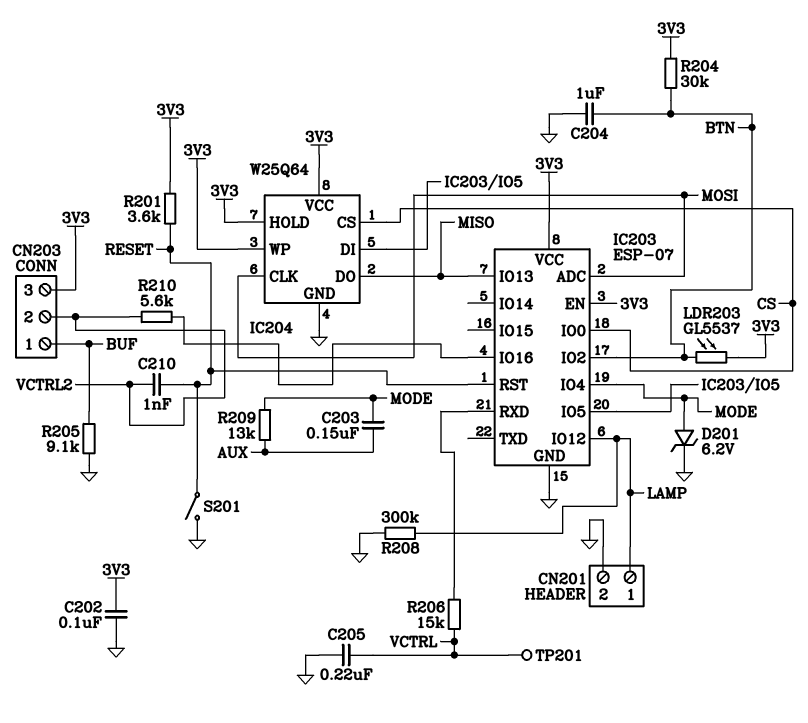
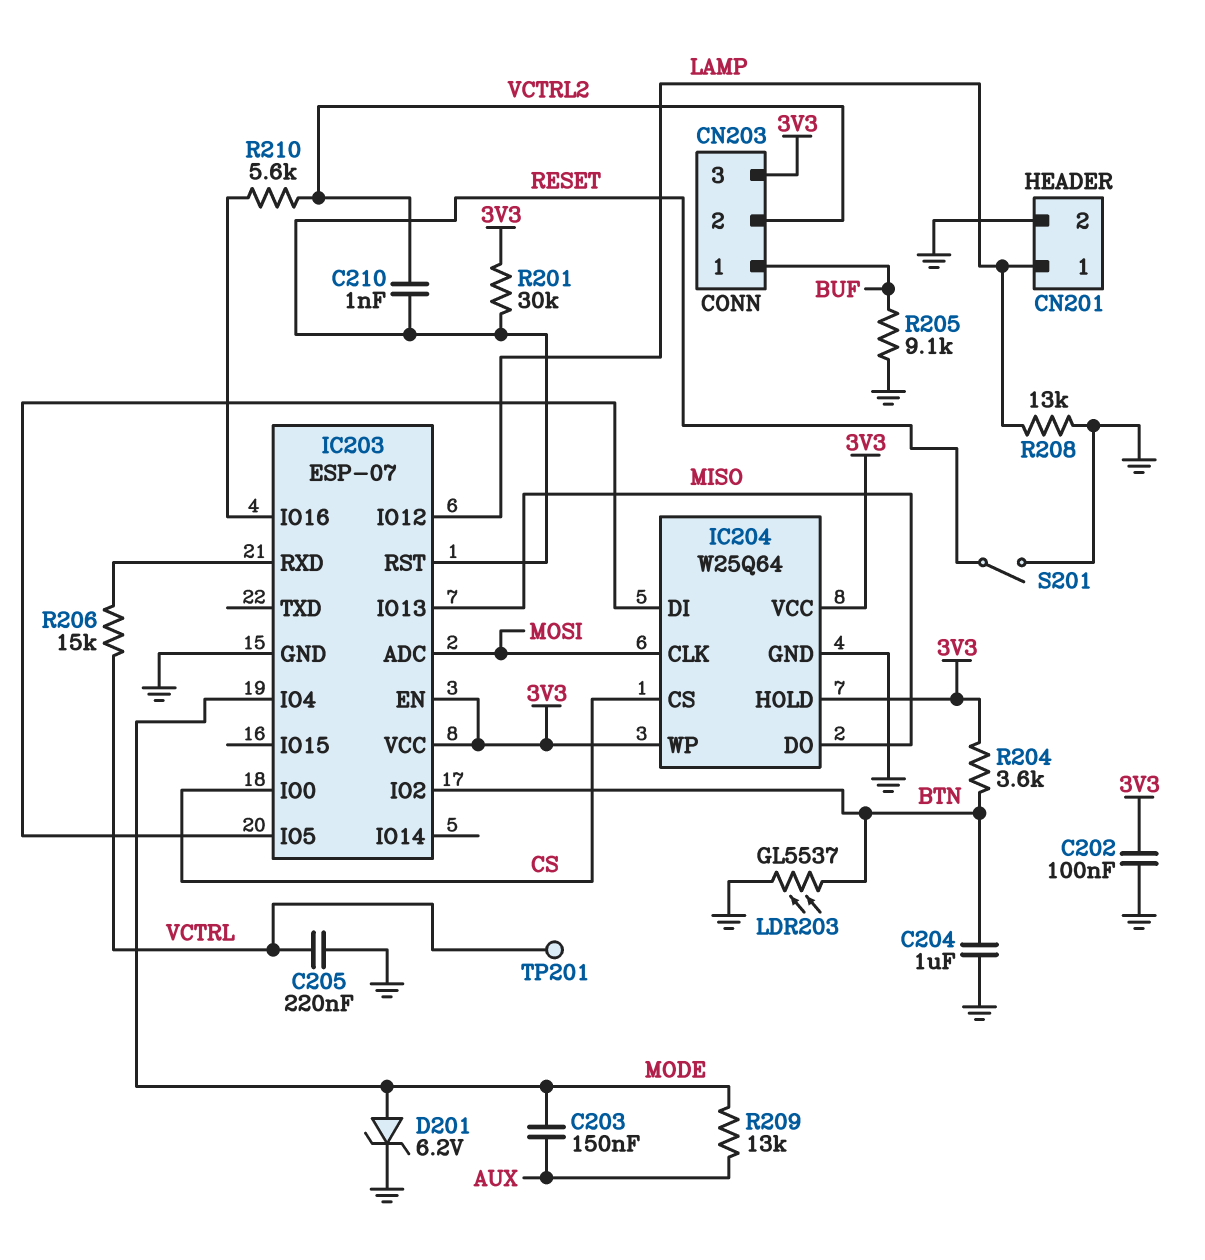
LDR203: GL5537 (3V3, BTN) -> GL5537 (BTN, GND)
R201: 3.6k (3V3, RESET) -> 30k (3V3, RESET)
R204: 30k (3V3, BTN) -> 3.6k (3V3, BTN)
R208: 300k (GND, LAMP) -> 13k (GND, LAMP)

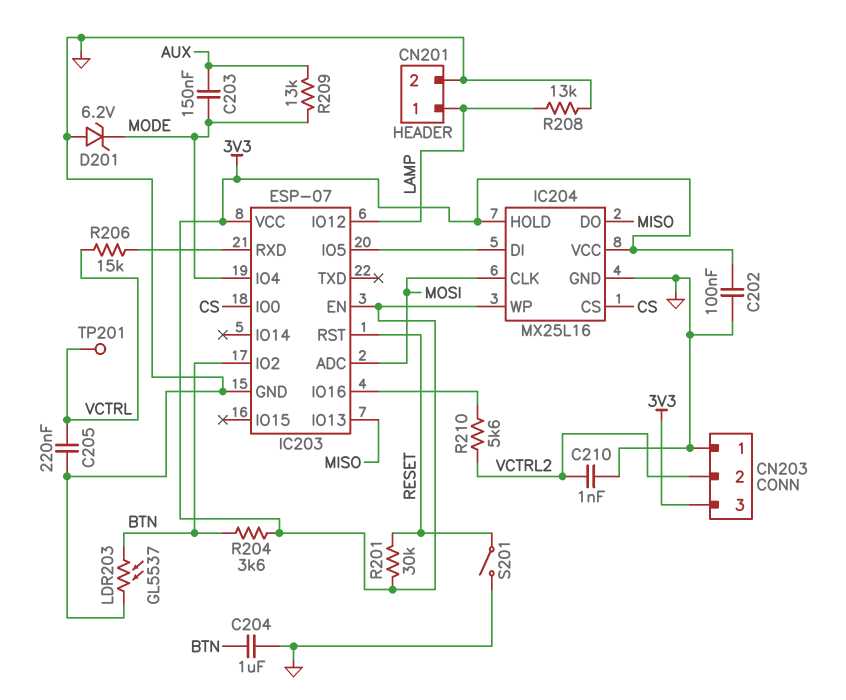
C210: 1nF (RESET, VCTRL2) -> 1nF (GND, VCTRL2)
CN203 pin 1: BUF -> GND
D201: zener 6.2V (A MODE, K GND) -> zener 6.2V (A GND, K MODE)
IC204: W25Q64 -> MX25L16
R205: 9.1k (BUF, GND) -> none

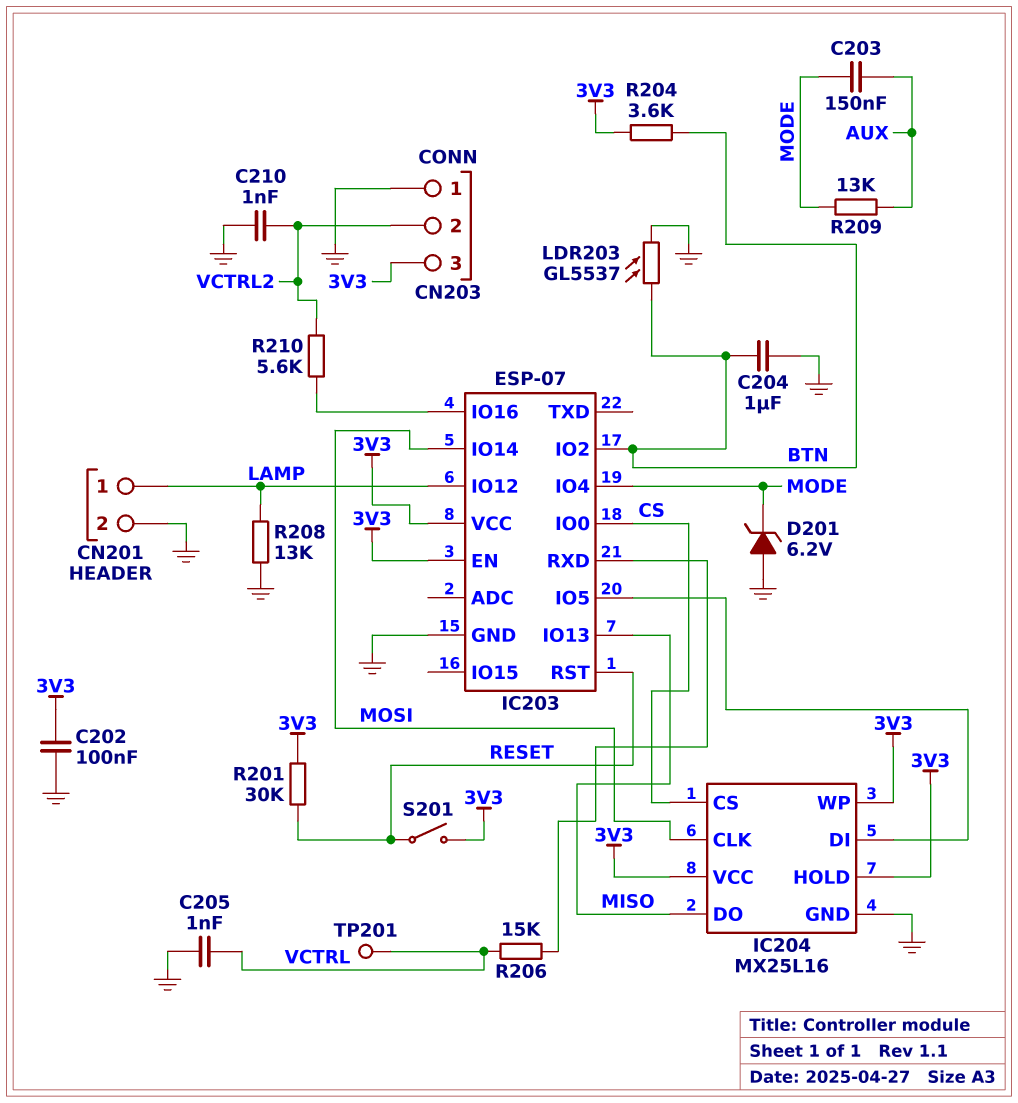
C205: 220nF (GND, VCTRL) -> 1nF (GND, VCTRL)
IC203 pin ADC: MOSI -> none
IC203 pin IO14: none -> MOSI
S201: switch (GND, RESET) -> switch (3V3, RESET)

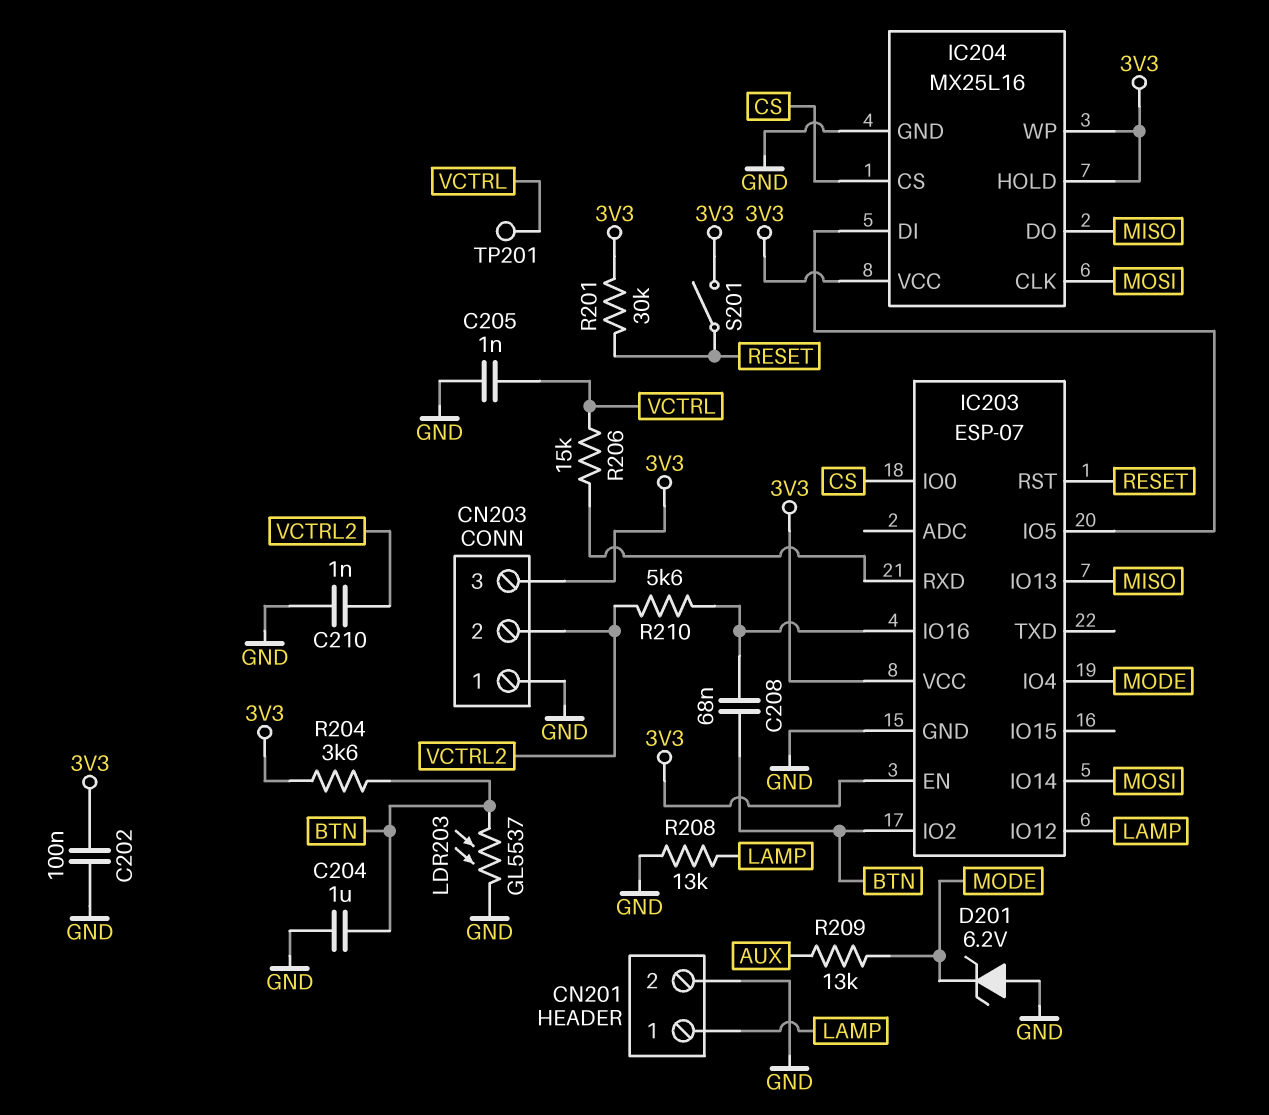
C203: 150nF (AUX, MODE) -> none
C208: none -> 68nF (BTN, IC203/IO16)

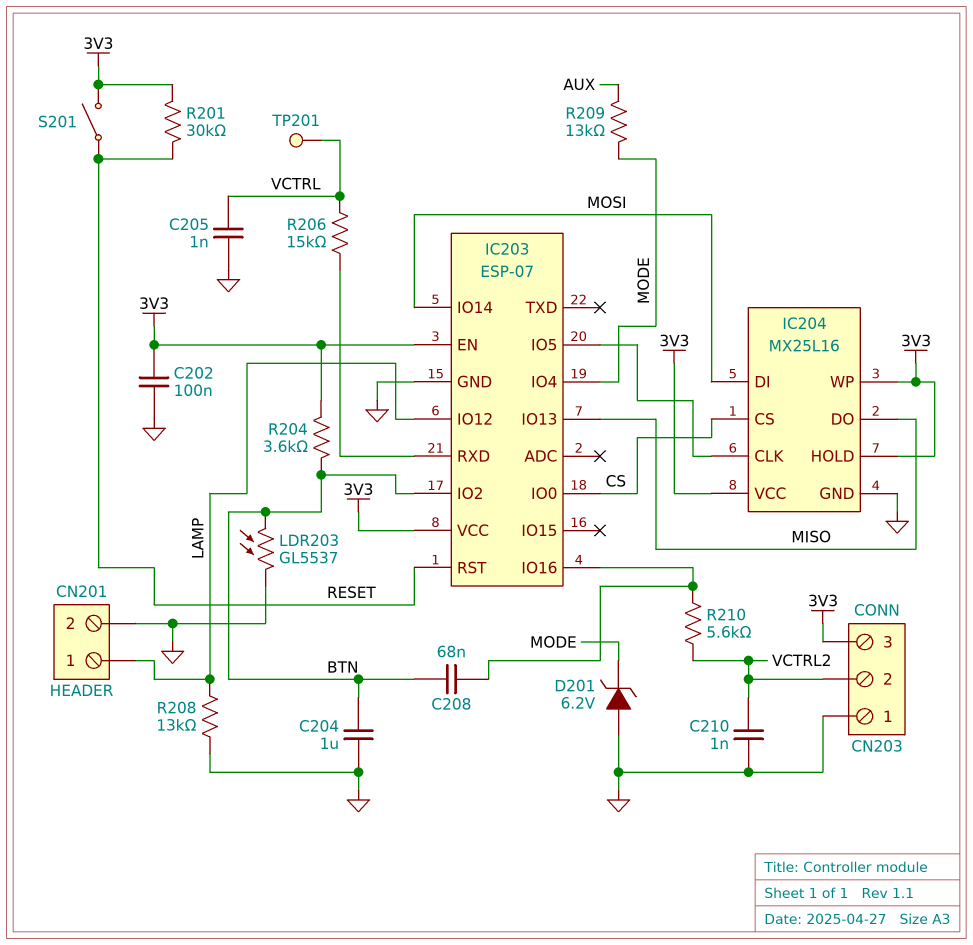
IC204 pin CLK: MOSI -> IC203/IO5
IC204 pin DI: IC203/IO5 -> MOSI

